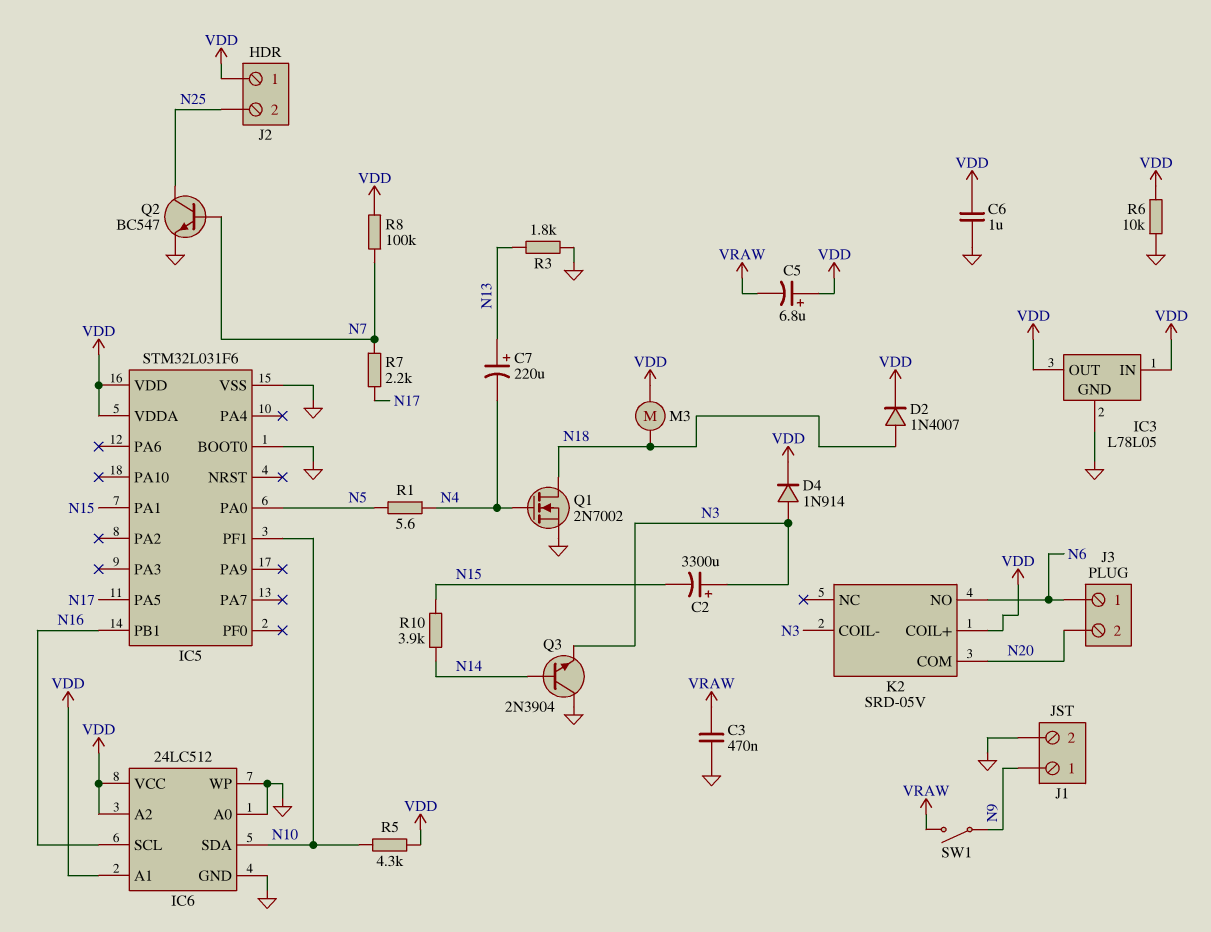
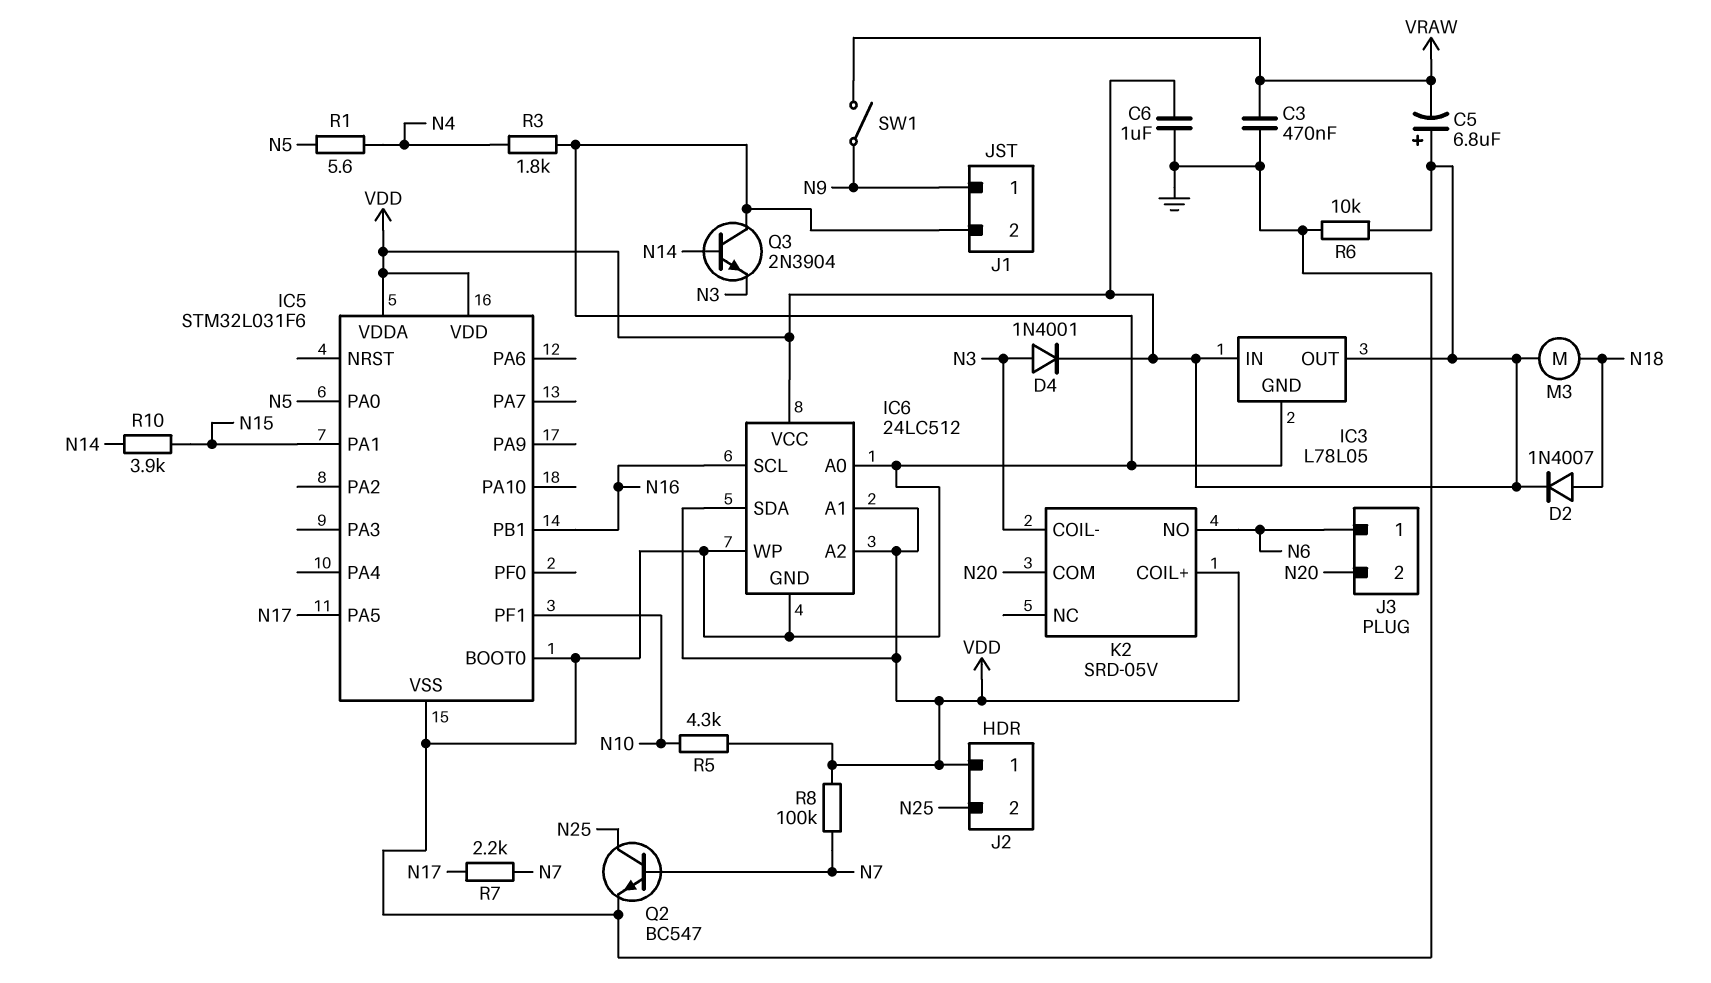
C2: 3300uF (plus N3, minus N15) -> none
C7: 220uF (plus N13, minus N4) -> none
D4: diode 1N914 (A N3, K VDD) -> diode 1N4001 (A N3, K VDD)
IC6 pin SDA: N10 -> VDD
Q1: NMOS 2N7002 (G N4, D N18, S GND) -> none
R3: 1.8k (GND, N13) -> 1.8k (GND, N4)

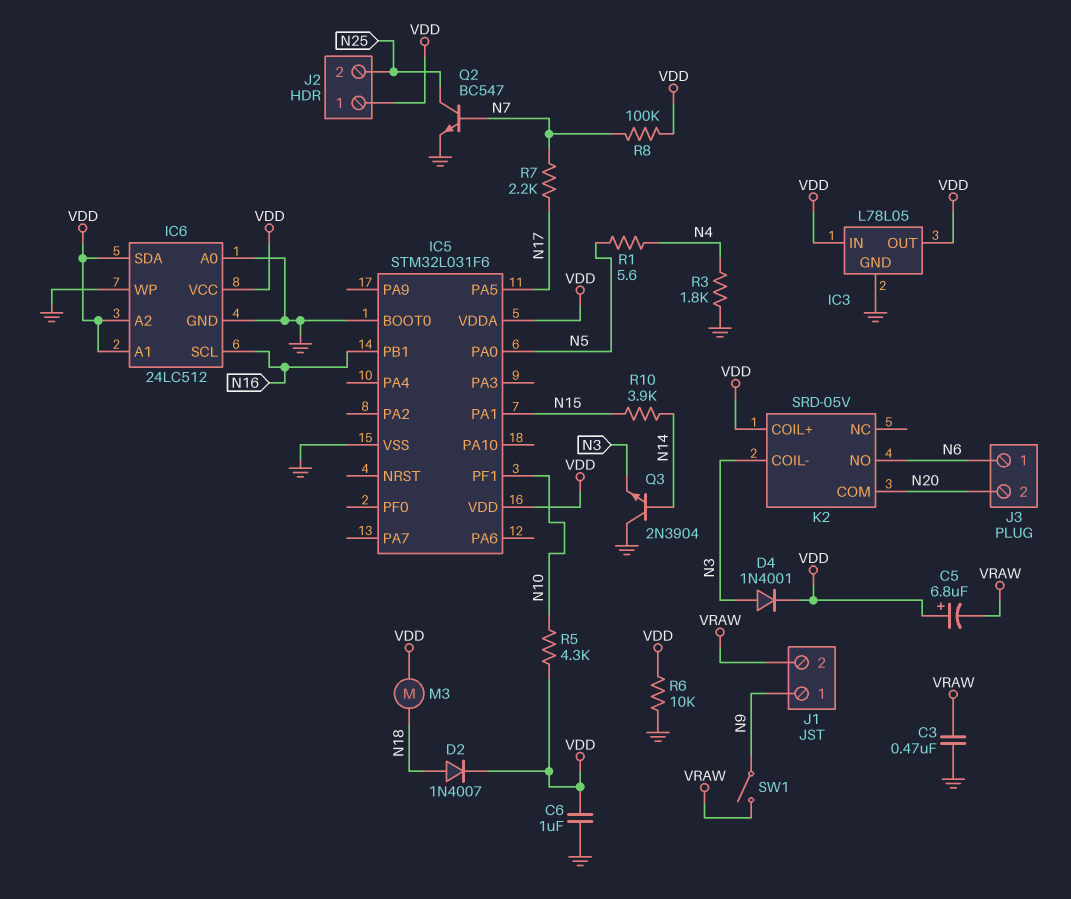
J1 pin 2: GND -> VRAW

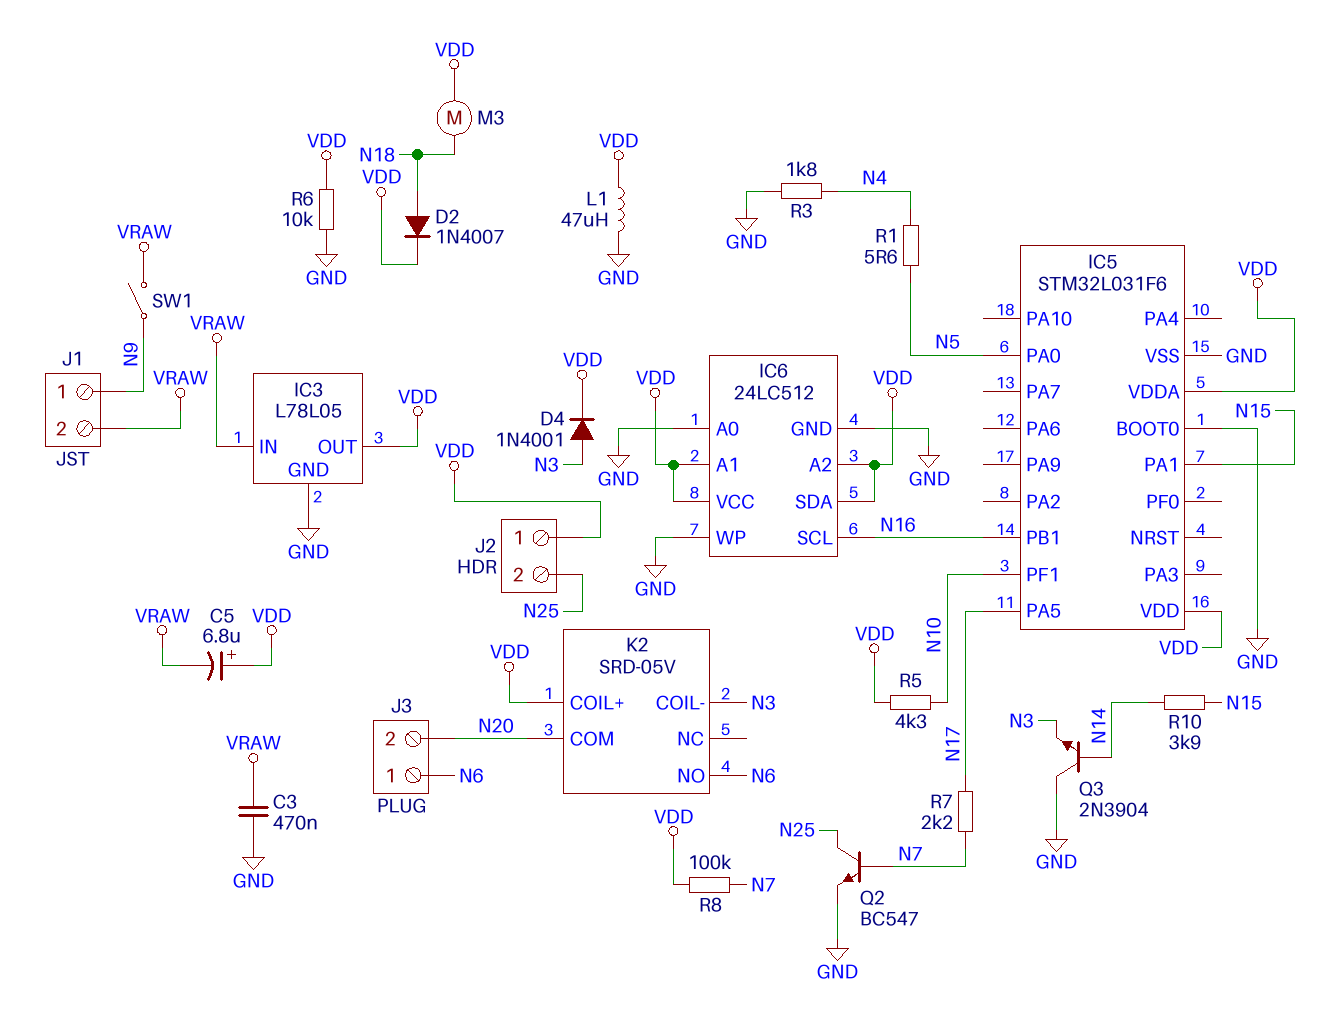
C6: 1uF (GND, VDD) -> none
IC3 pin IN: VDD -> VRAW
L1: none -> 47uH (GND, VDD)

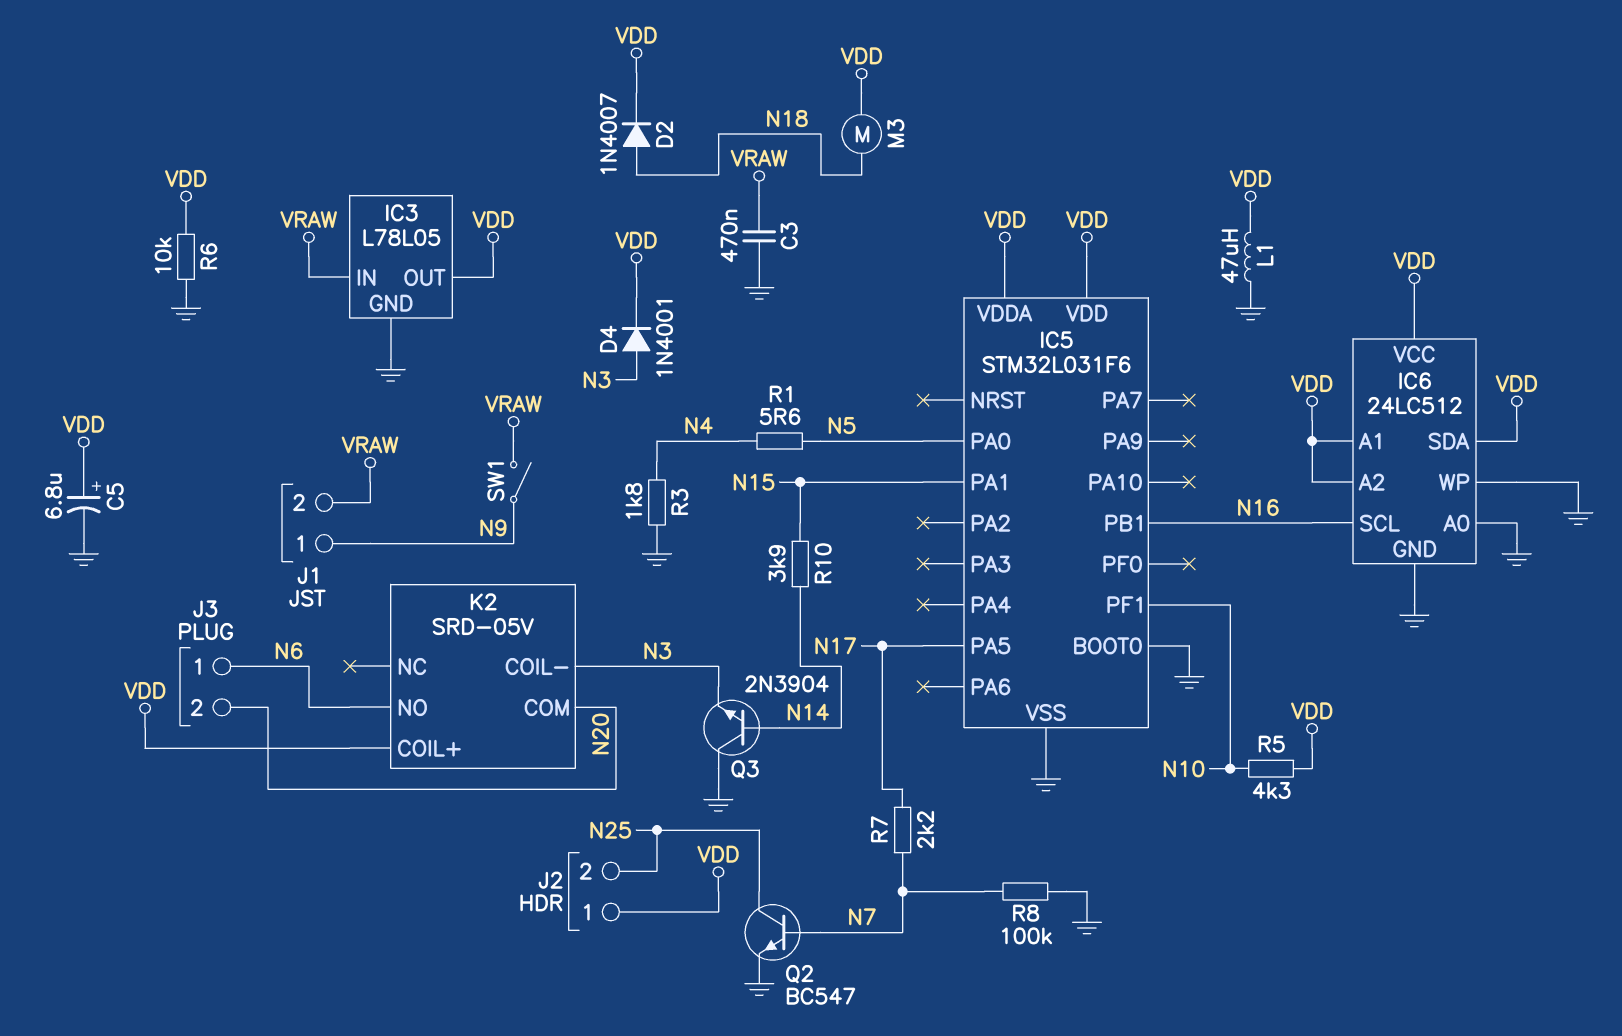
C5: 6.8uF (plus VDD, minus VRAW) -> 6.8uF (plus VDD, minus GND)
R8: 100k (N7, VDD) -> 100k (GND, N7)

